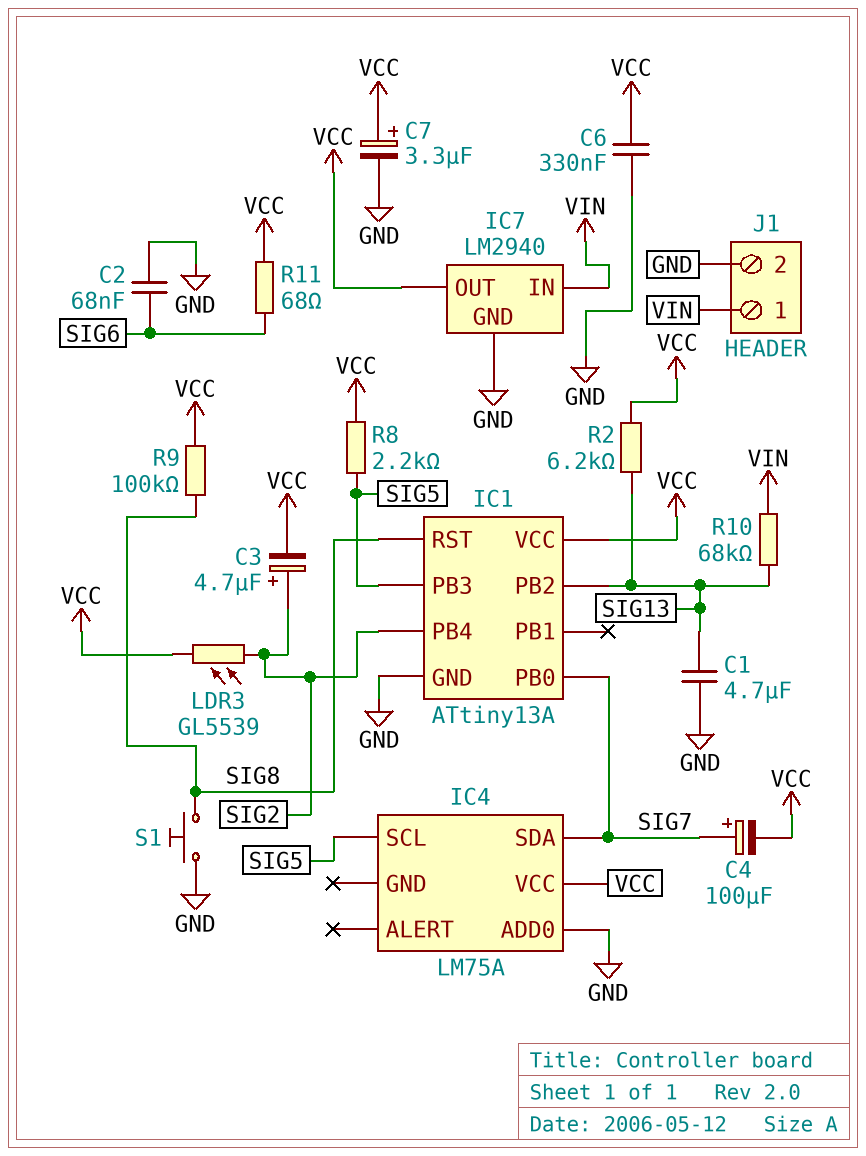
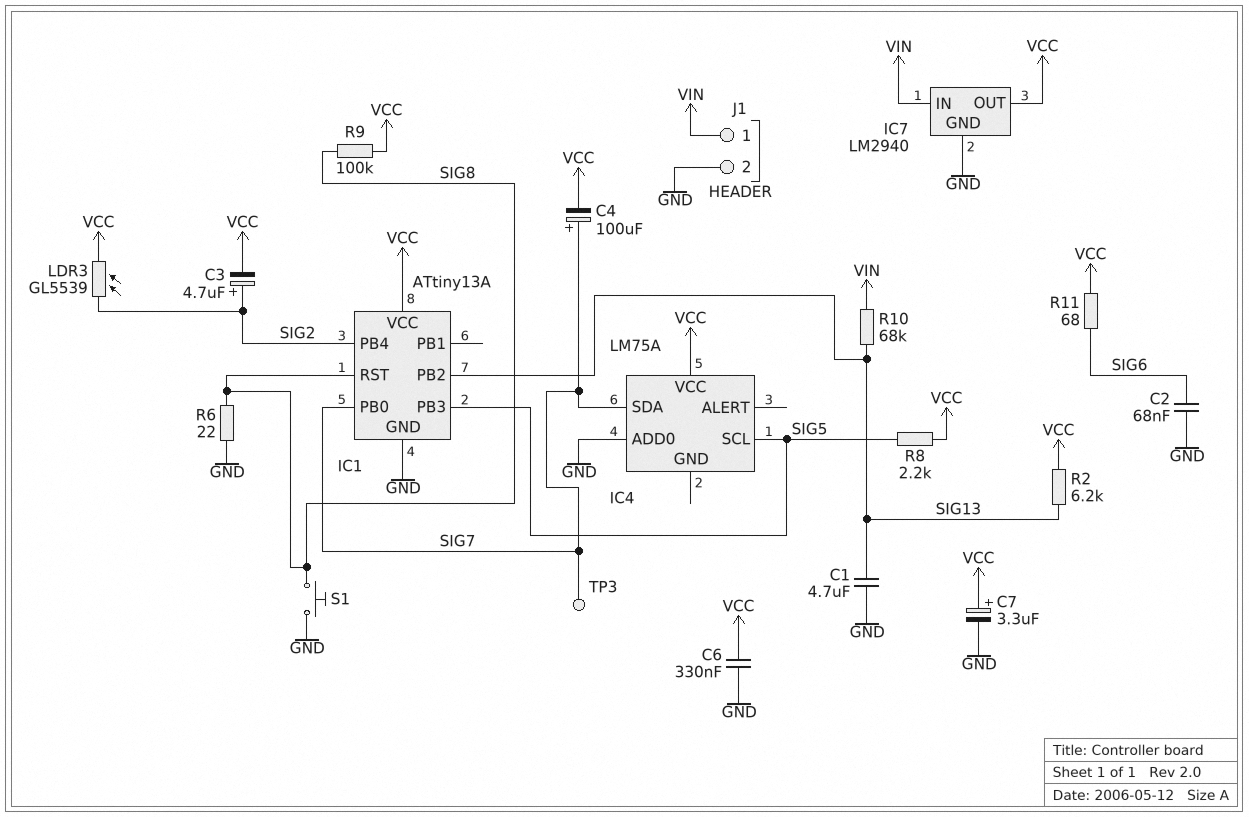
R6: none -> 22 (GND, SIG8)
TP3: none -> test point (SIG7)

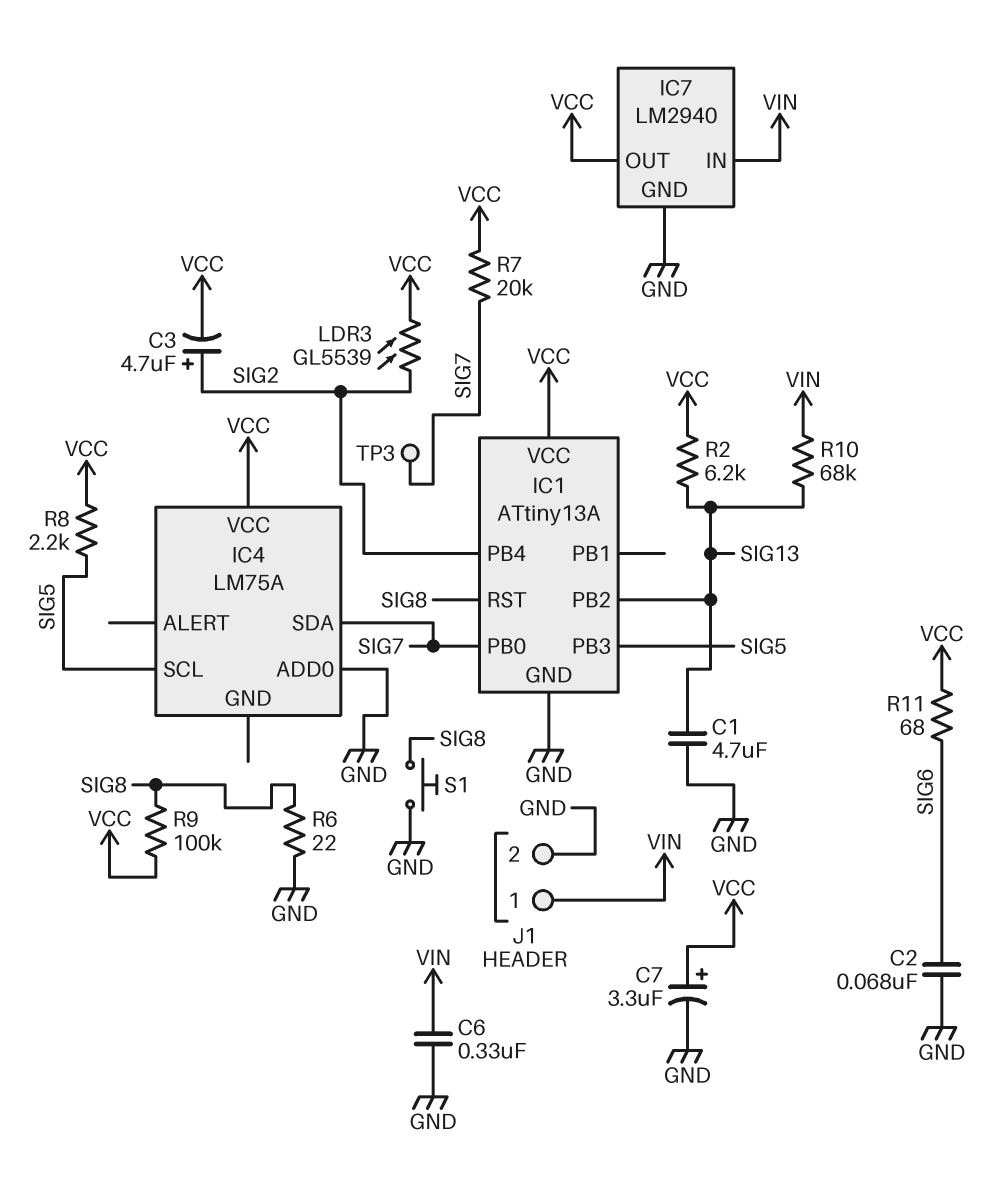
C4: 100uF (plus SIG7, minus VCC) -> none
C6: 330nF (GND, VCC) -> 330nF (GND, VIN)
R7: none -> 20k (SIG7, VCC)

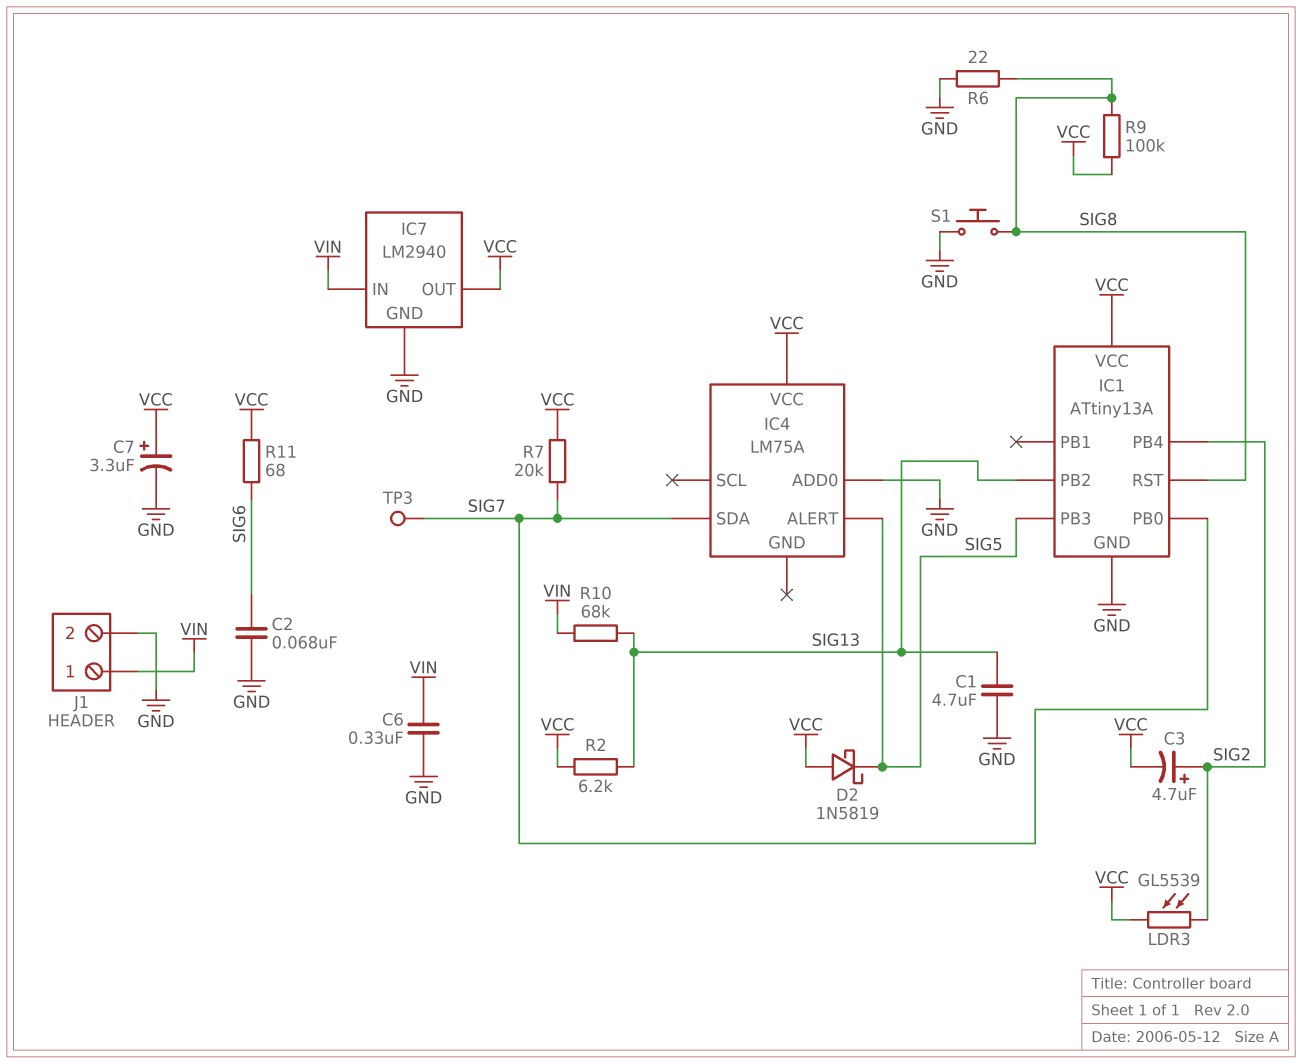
D2: none -> schottky 1N5819 (A VCC, K SIG5)
IC4 pin ALERT: none -> SIG5
IC4 pin SCL: SIG5 -> none
R8: 2.2k (SIG5, VCC) -> none

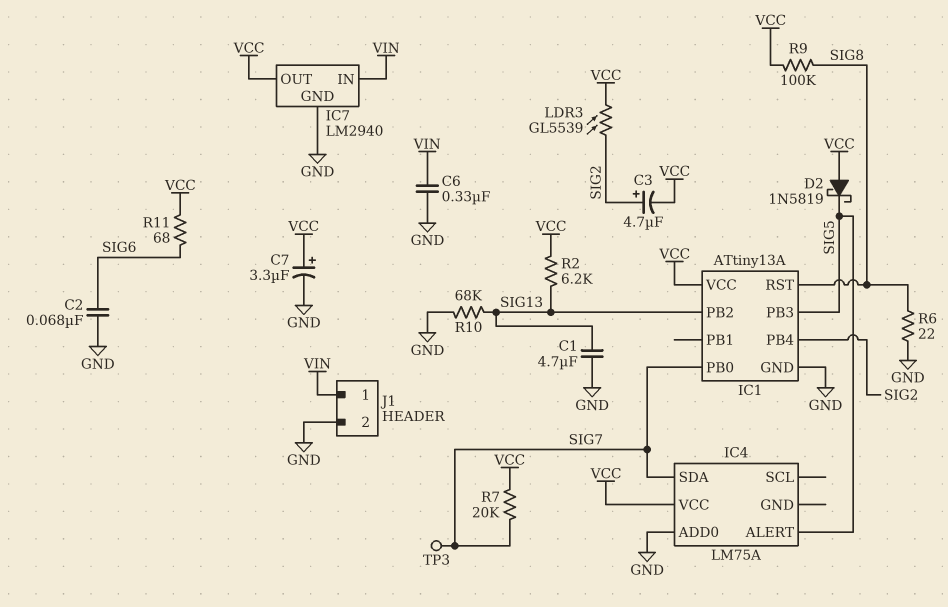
R10: 68k (SIG13, VIN) -> 68k (GND, SIG13)
S1: button (GND, SIG8) -> none

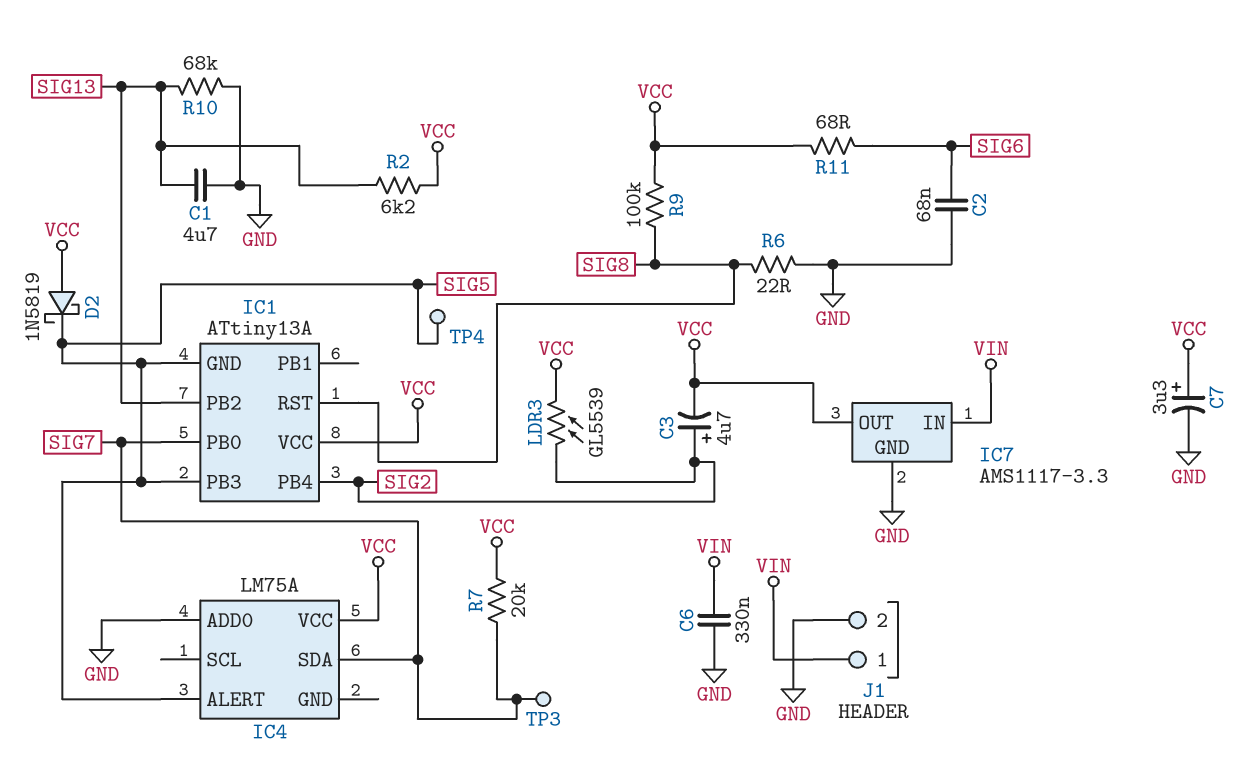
IC1 pin GND: GND -> SIG5
IC7: LM2940 -> AMS1117-3.3
TP4: none -> test point (SIG5)

